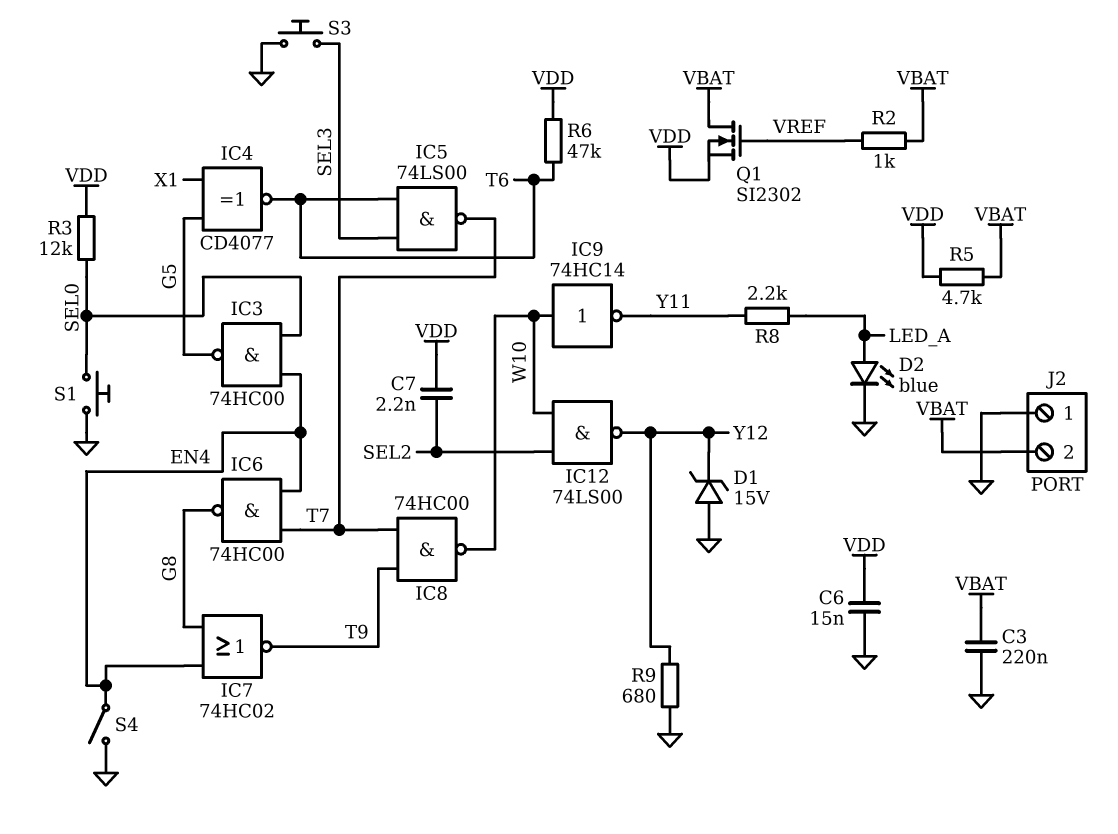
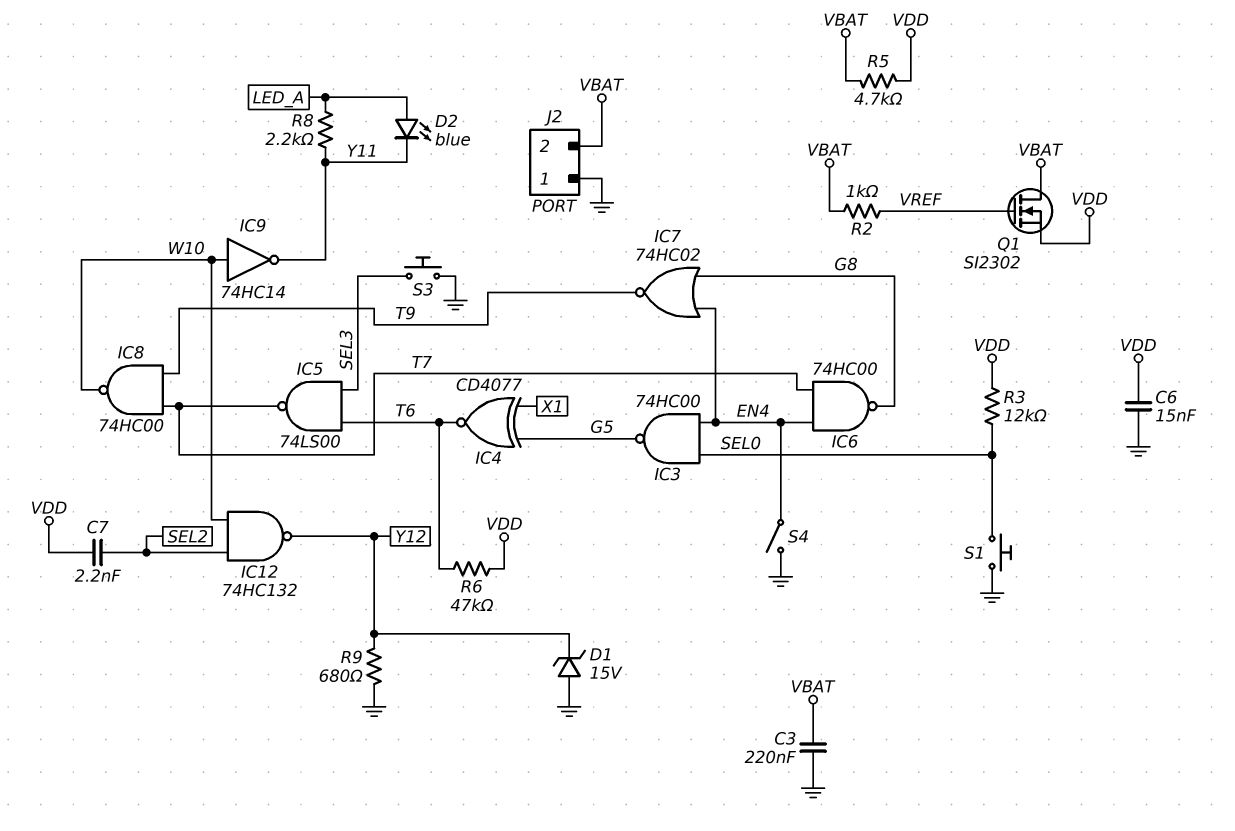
D2: LED blue (A LED_A, K GND) -> LED blue (A LED_A, K Y11)
IC12: NAND 74LS00 (in SEL2, in W10, out Y12) -> NAND 74HC132 (in SEL2, in W10, out Y12)

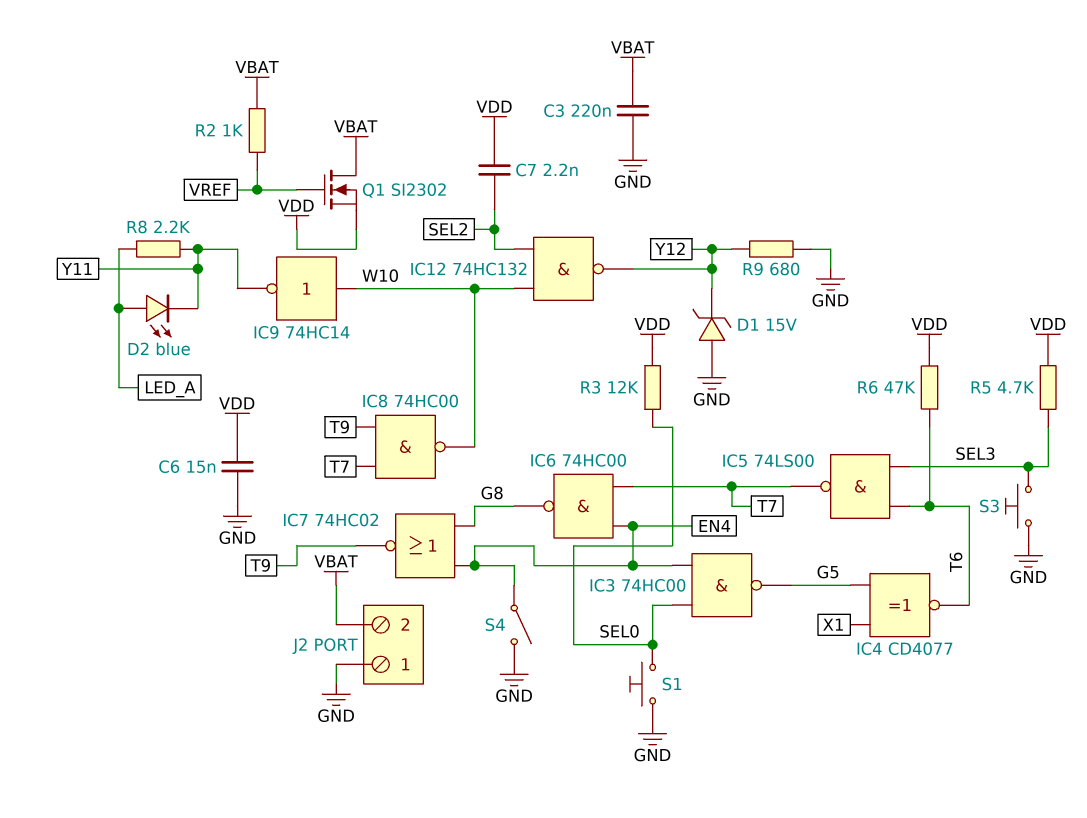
R5: 4.7k (VBAT, VDD) -> 4.7k (SEL3, VDD)

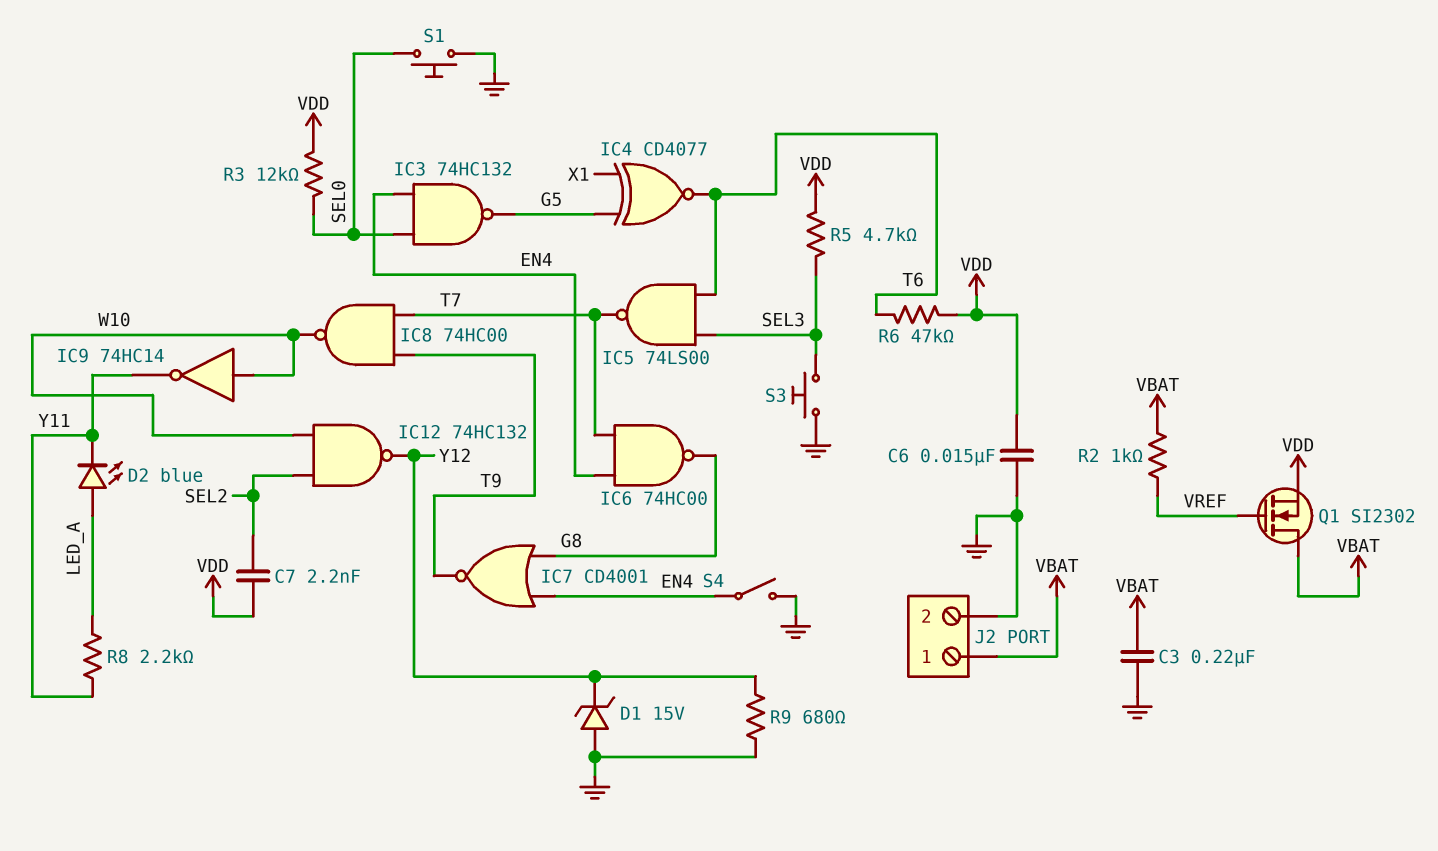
IC3: NAND 74HC00 (in EN4, in SEL0, out G5) -> NAND 74HC132 (in EN4, in SEL0, out G5)
IC7: NOR 74HC02 (in EN4, in G8, out T9) -> NOR CD4001 (in EN4, in G8, out T9)
J2 pin 1: GND -> VBAT
J2 pin 2: VBAT -> GND

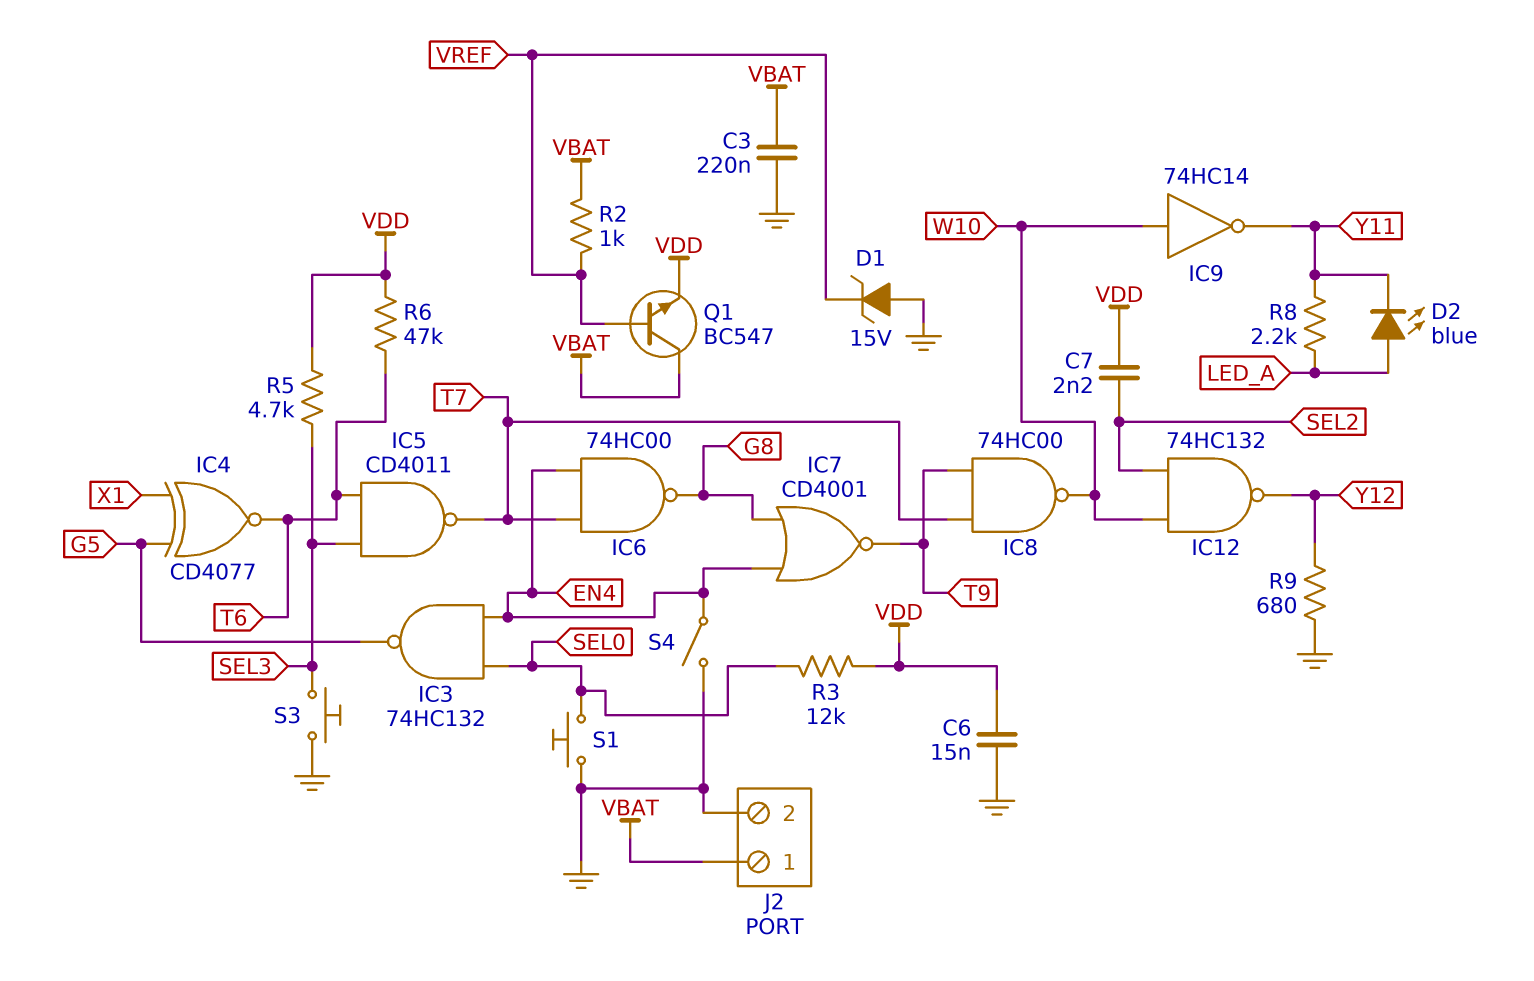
D1: zener 15V (A GND, K Y12) -> zener 15V (A GND, K VREF)
IC5: NAND 74LS00 (in SEL3, in T6, out T7) -> NAND CD4011 (in SEL3, in T6, out T7)
Q1: NMOS SI2302 (G VREF, D VBAT, S VDD) -> NPN BC547 (B VREF, C VBAT, E VDD)

